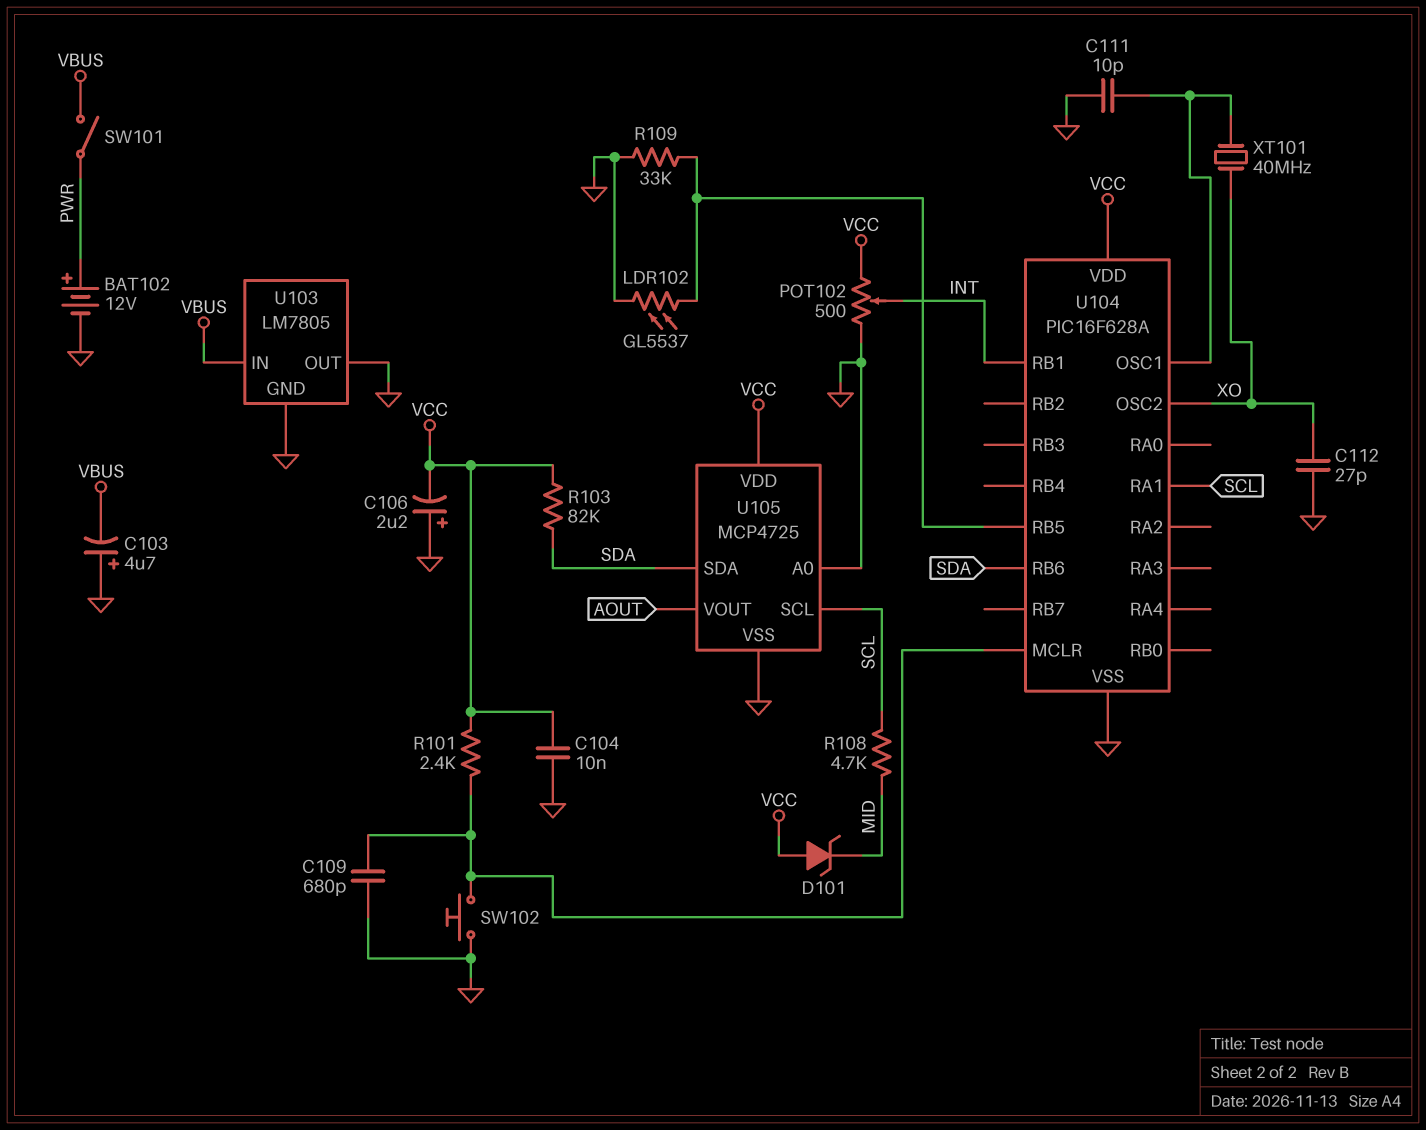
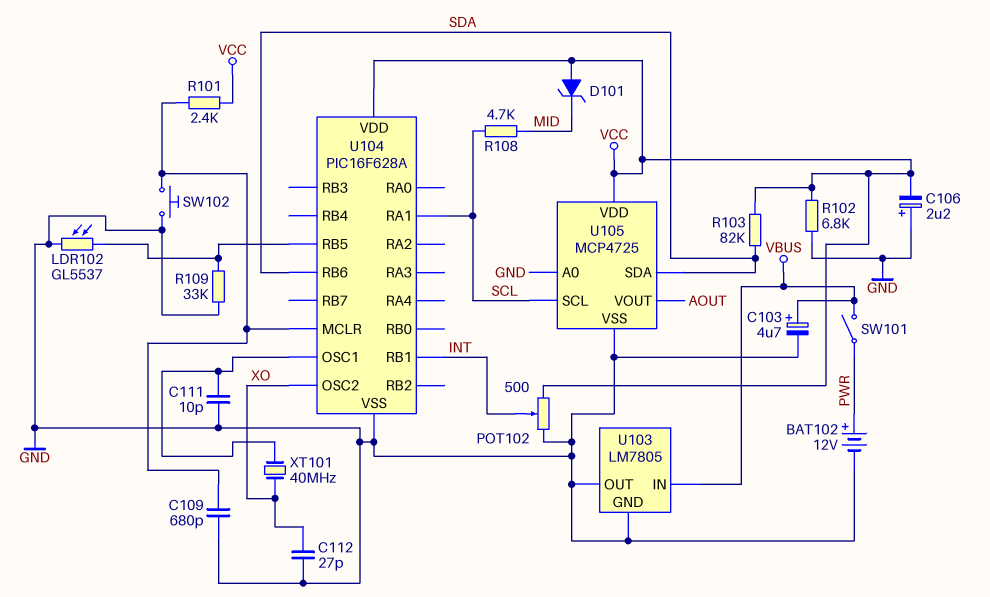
C103: 4.7uF (plus GND, minus VBUS) -> 4.7uF (plus VBUS, minus GND)
C104: 10nF (GND, VCC) -> none
R102: none -> 6.8k (GND, VCC)

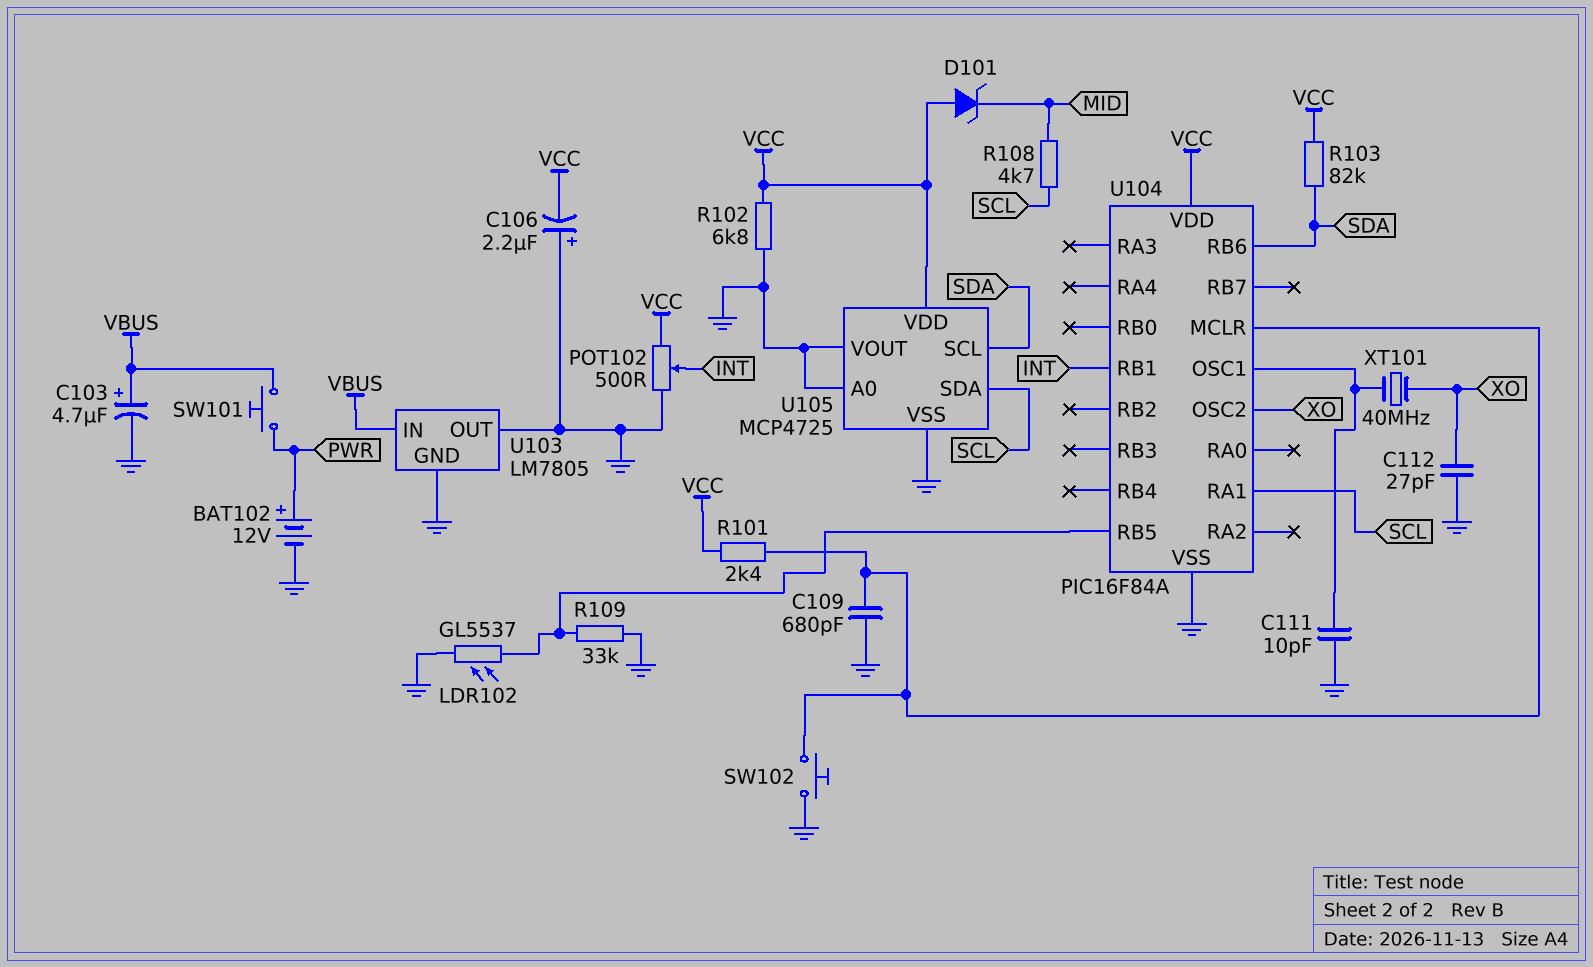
SW101: switch (PWR, VBUS) -> button (PWR, VBUS)
U104: PIC16F628A -> PIC16F84A
U105 pin SCL: SCL -> SDA
U105 pin SDA: SDA -> SCL
U105 pin VOUT: AOUT -> GND

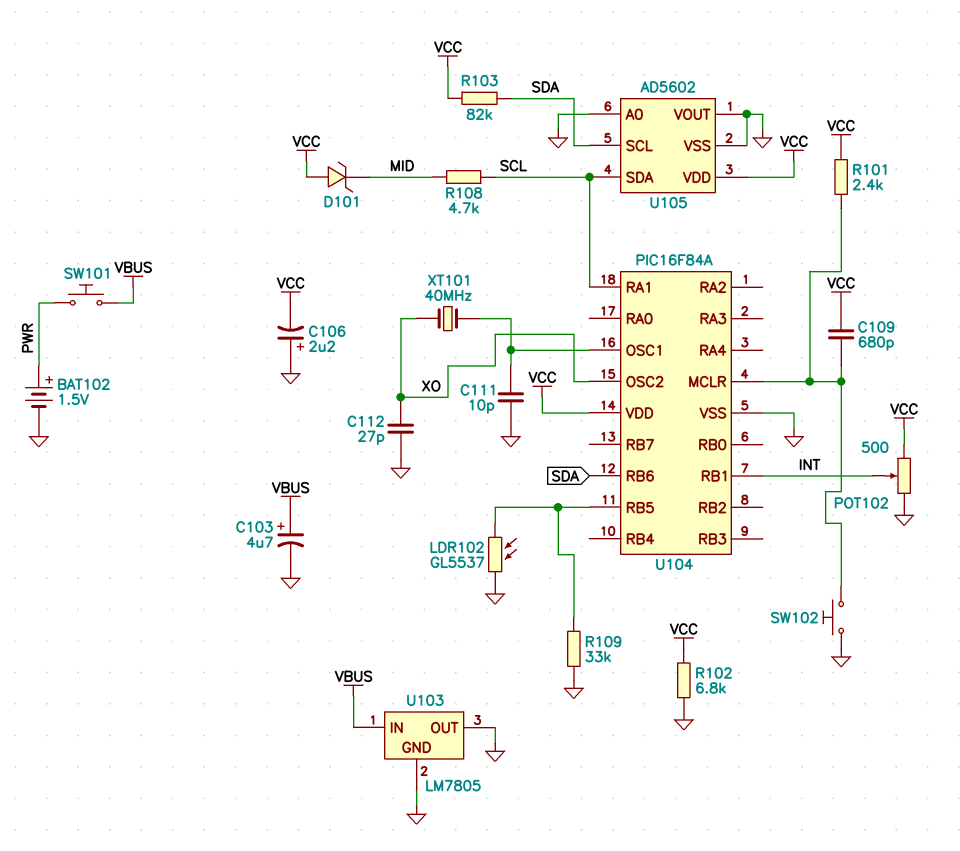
BAT102: 12V (plus PWR, minus GND) -> 1.5V (plus PWR, minus GND)
C109: 680pF (GND, U104/MCLR) -> 680pF (U104/MCLR, VCC)
U105: MCP4725 -> AD5602

